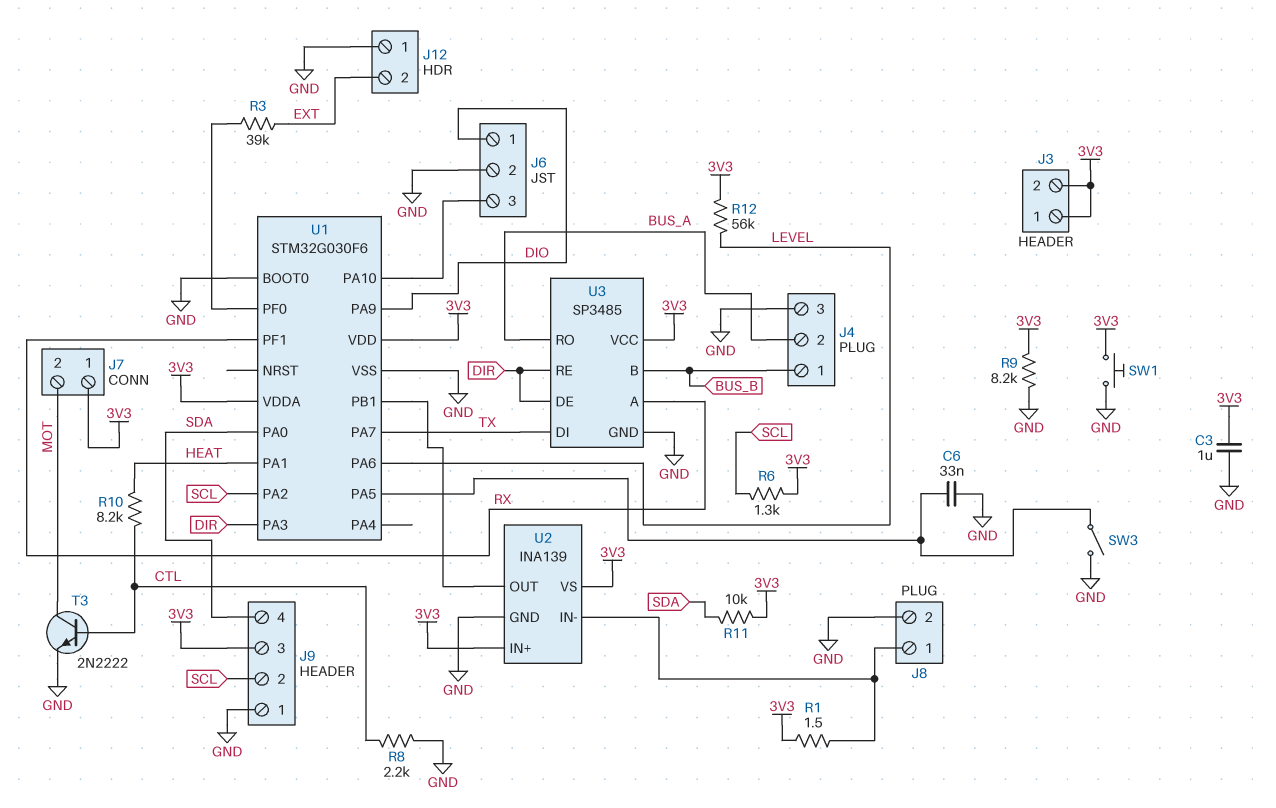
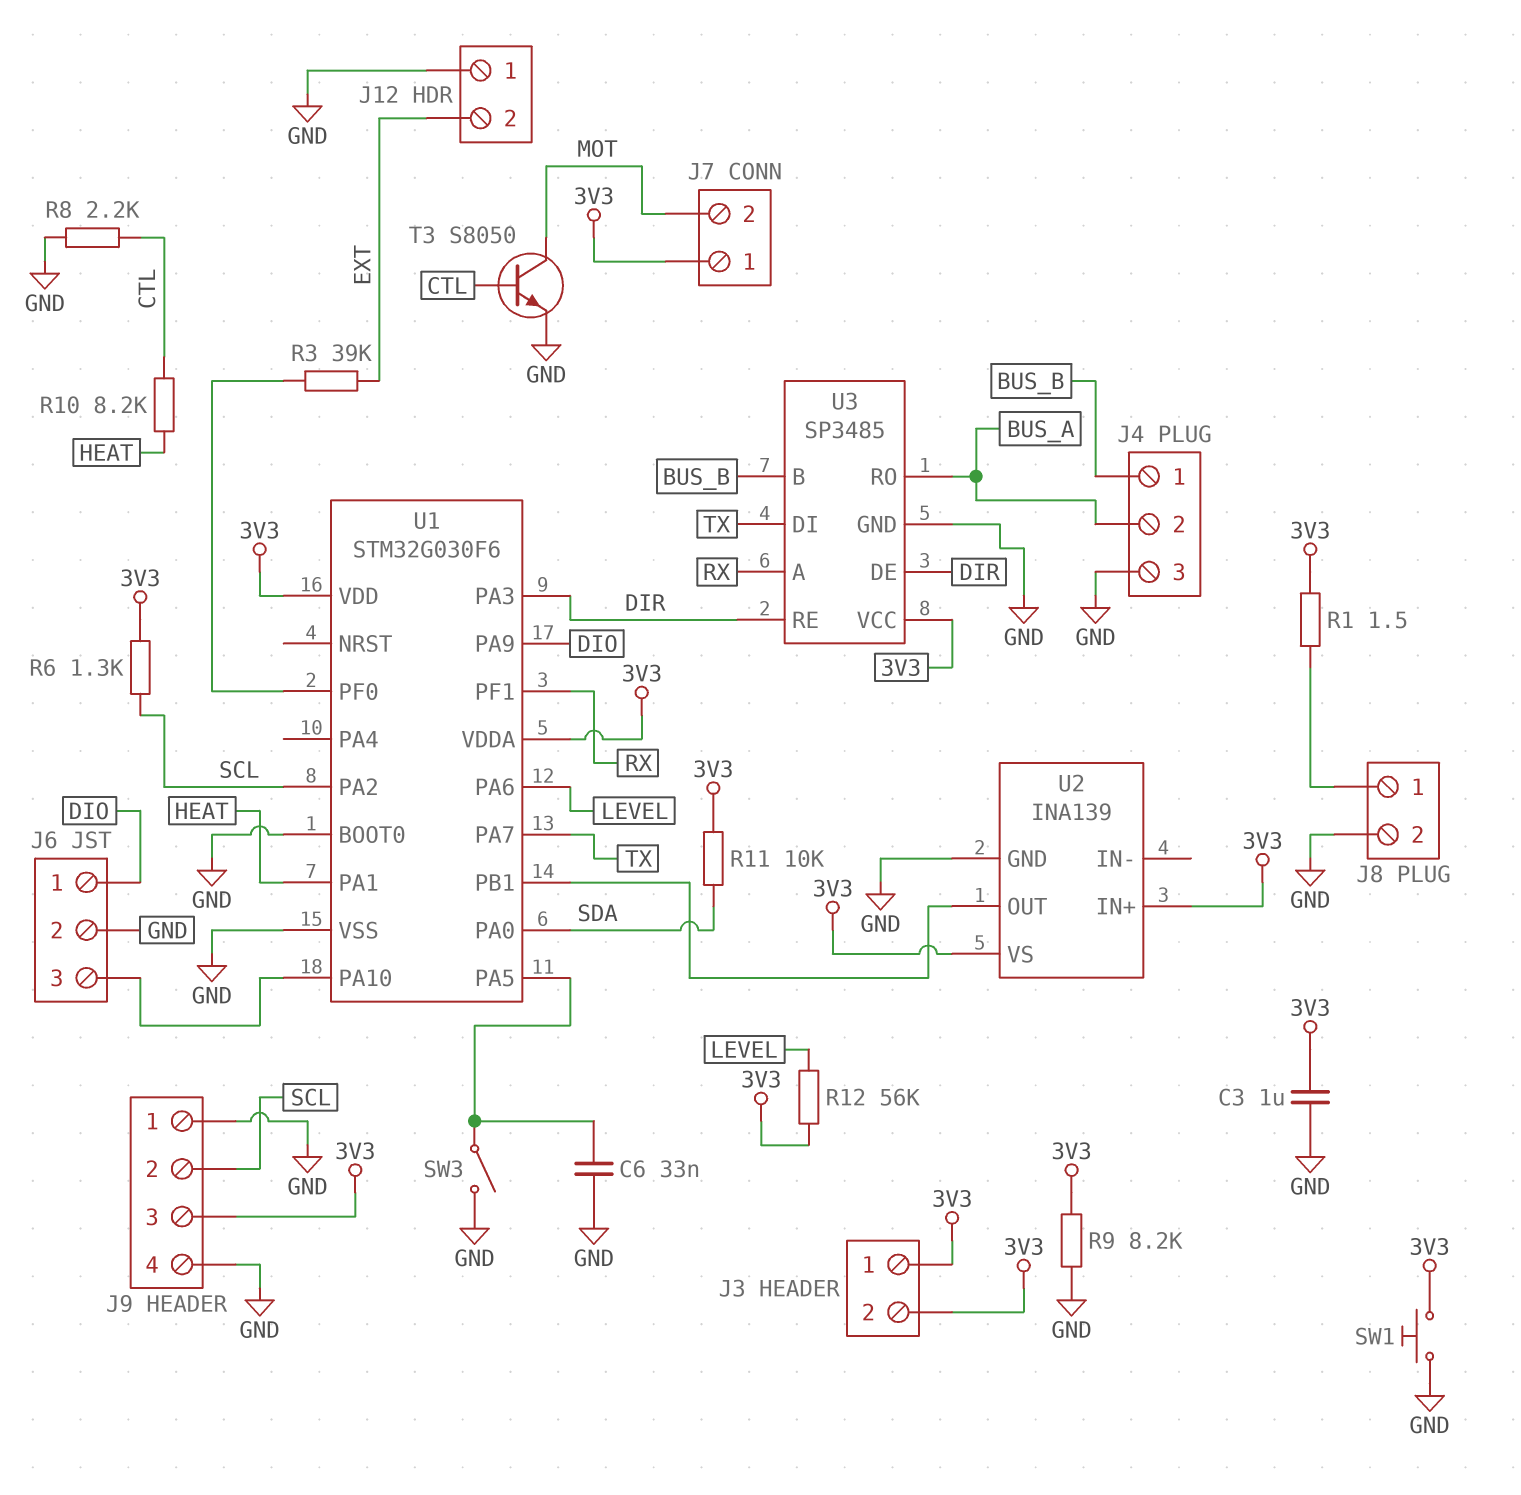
J9 pin 4: SDA -> GND
T3: NPN 2N2222 (B CTL, C MOT, E GND) -> NPN S8050 (B CTL, C MOT, E GND)
U2 pin IN-: J8/1 -> none

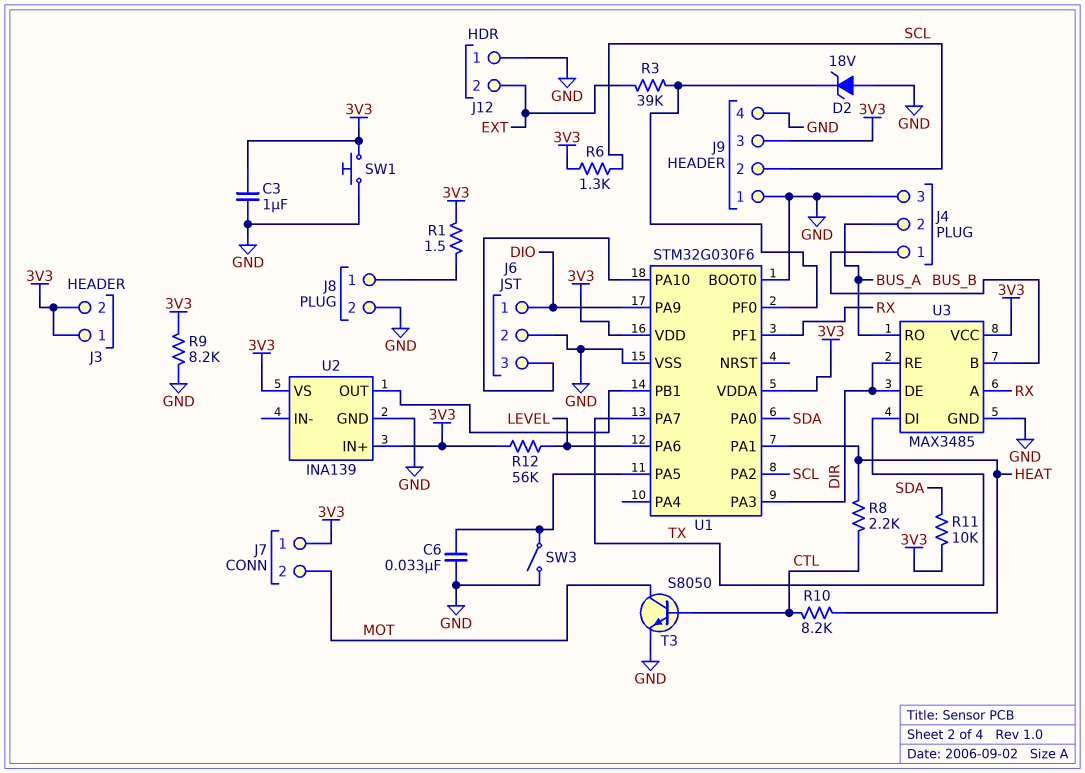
D2: none -> zener 18V (A GND, K U1/PF0)
R8: 2.2k (CTL, GND) -> 2.2k (CTL, HEAT)
U3: SP3485 -> MAX3485

